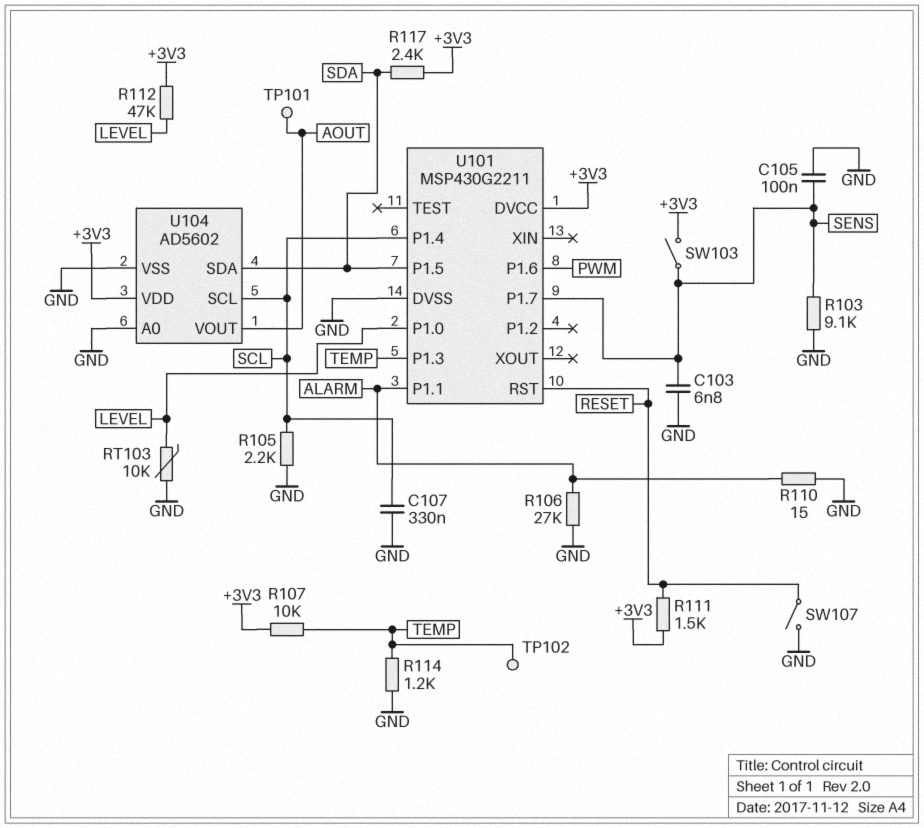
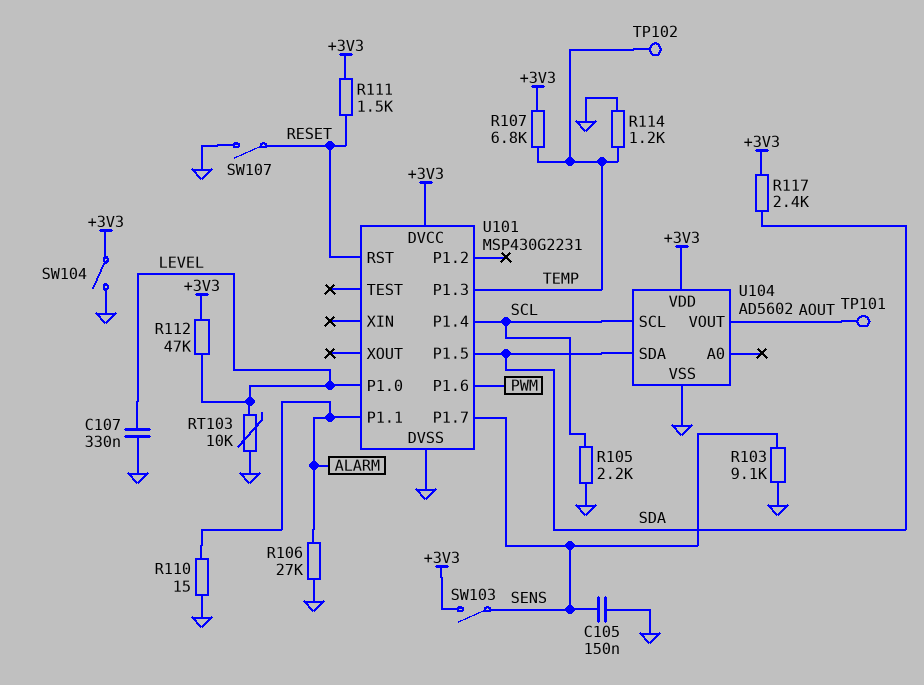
C103: 6.8nF (GND, SENS) -> none
C105: 100nF (GND, SENS) -> 150nF (GND, SENS)
C107: 330nF (GND, SCL) -> 330nF (GND, LEVEL)
R107: 10k (+3V3, TEMP) -> 6.8k (+3V3, TEMP)
SW104: none -> switch (+3V3, GND)
U101: MSP430G2211 -> MSP430G2231
U104 pin A0: GND -> none

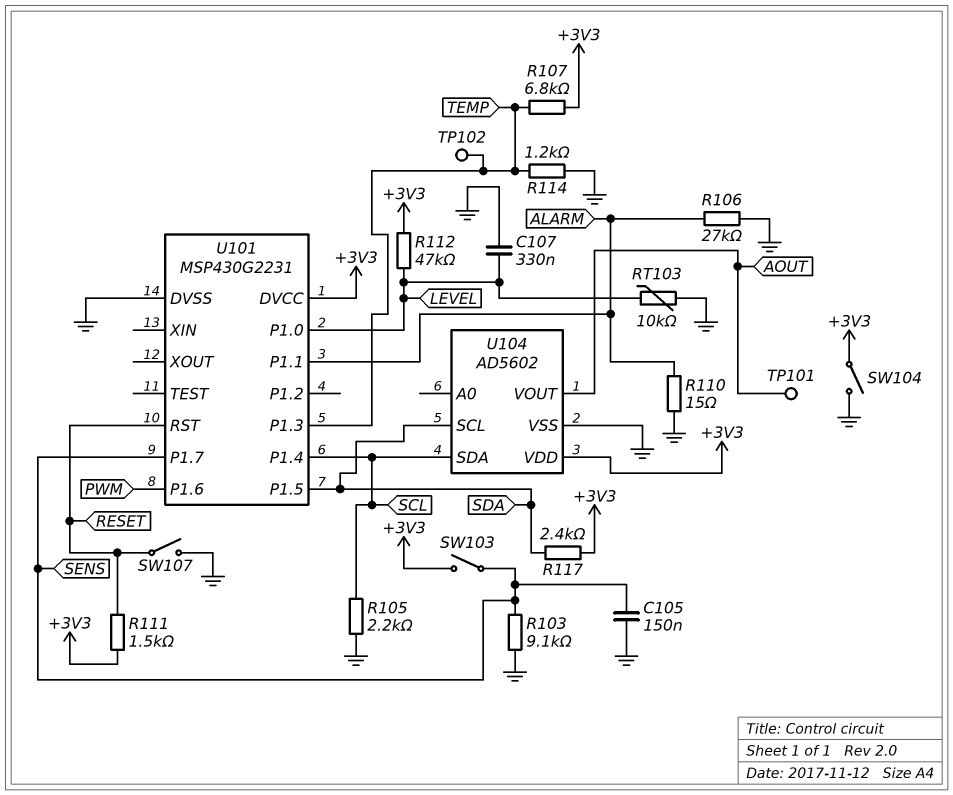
U104 pin SCL: SCL -> SDA
U104 pin SDA: SDA -> SCL

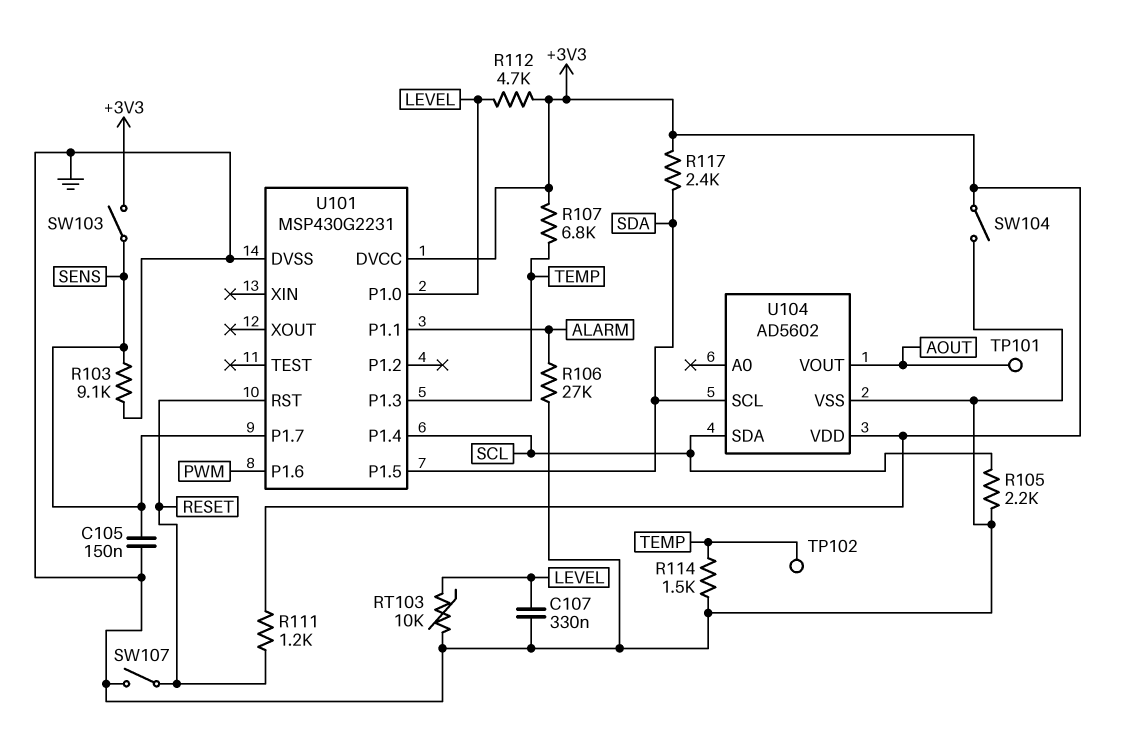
R110: 15 (ALARM, GND) -> none
R111: 1.5k (+3V3, RESET) -> 1.2k (+3V3, RESET)
R112: 47k (+3V3, LEVEL) -> 4.7k (+3V3, LEVEL)
R114: 1.2k (GND, TEMP) -> 1.5k (GND, TEMP)

